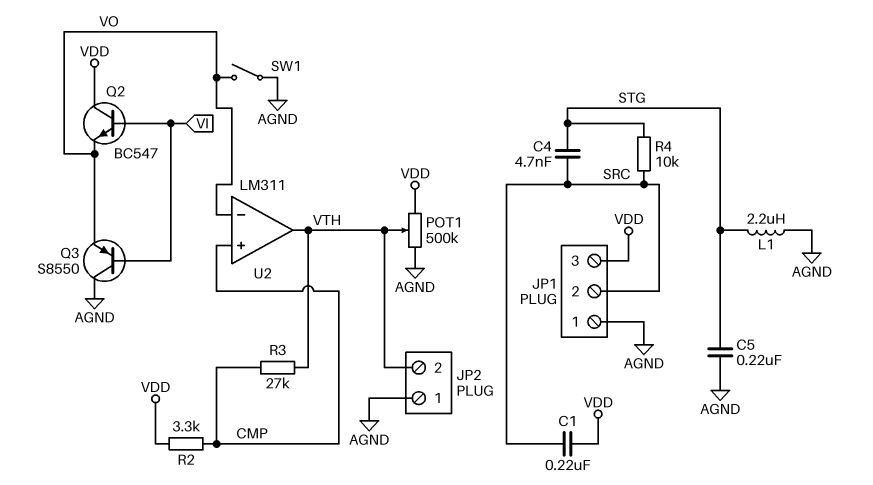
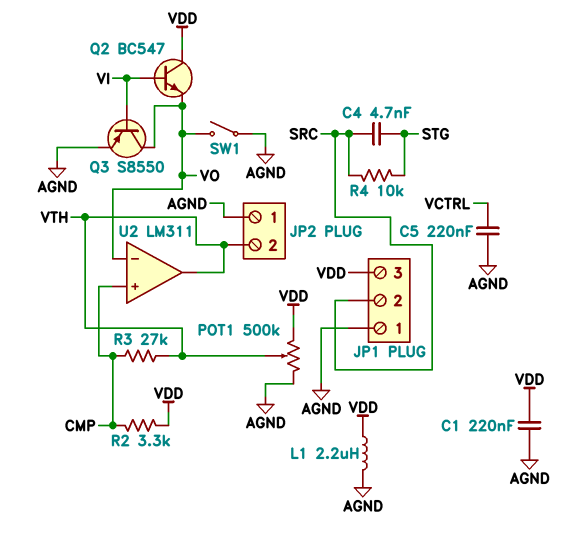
C1: 220nF (SRC, VDD) -> 220nF (AGND, VDD)
C5: 220nF (AGND, STG) -> 220nF (AGND, VCTRL)
L1: 2.2uH (AGND, STG) -> 2.2uH (AGND, VDD)
Q3: PNP S8550 (B VI, C AGND, E VO) -> PNP S8550 (B VI, C VO, E AGND)

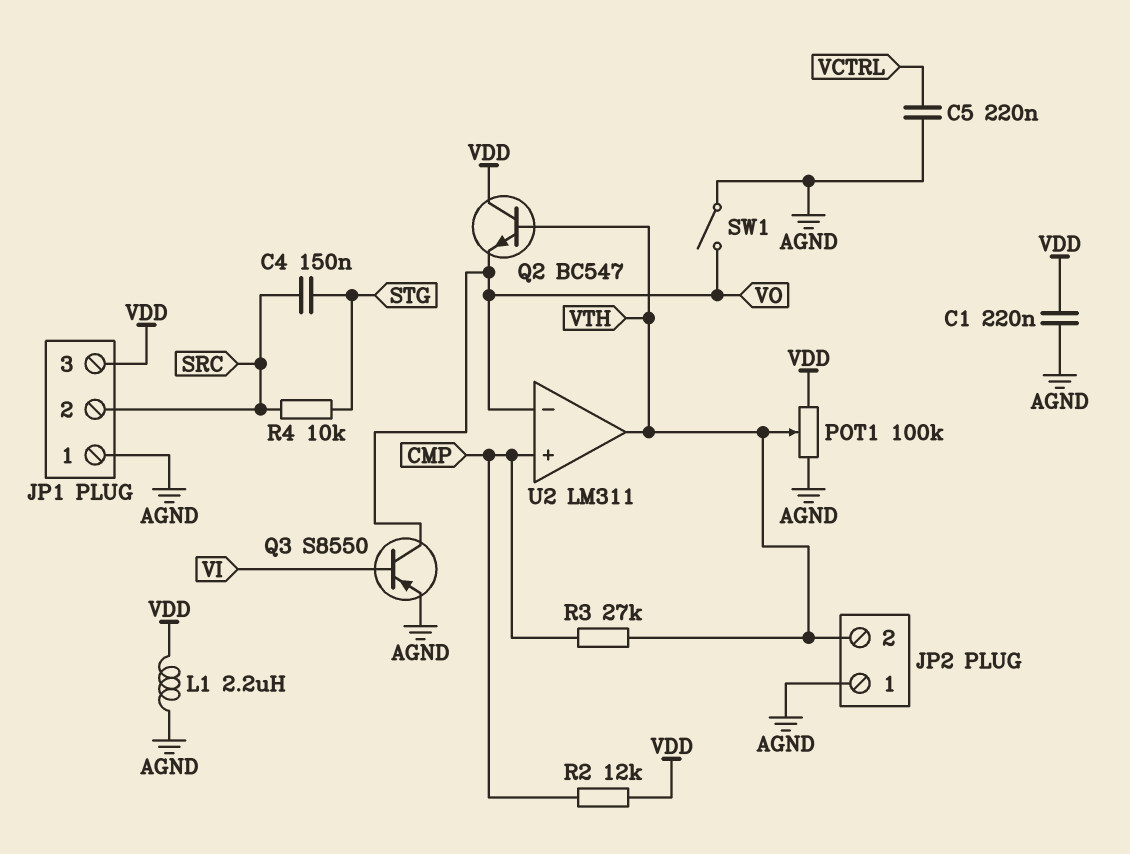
C4: 4.7nF (SRC, STG) -> 150nF (SRC, STG)
POT1: 500k (AGND, VDD, wiper VTH) -> 100k (AGND, VDD, wiper VTH)
Q2: NPN BC547 (B VI, C VDD, E VO) -> NPN BC547 (B VTH, C VDD, E VO)
R2: 3.3k (CMP, VDD) -> 12k (CMP, VDD)

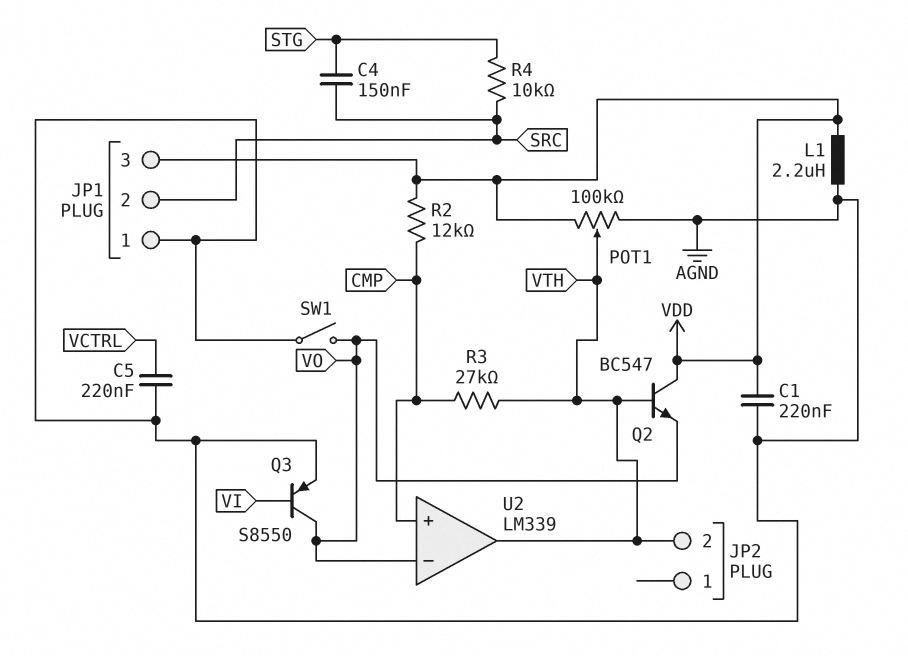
JP2 pin 1: AGND -> none
U2: LM311 -> LM339

